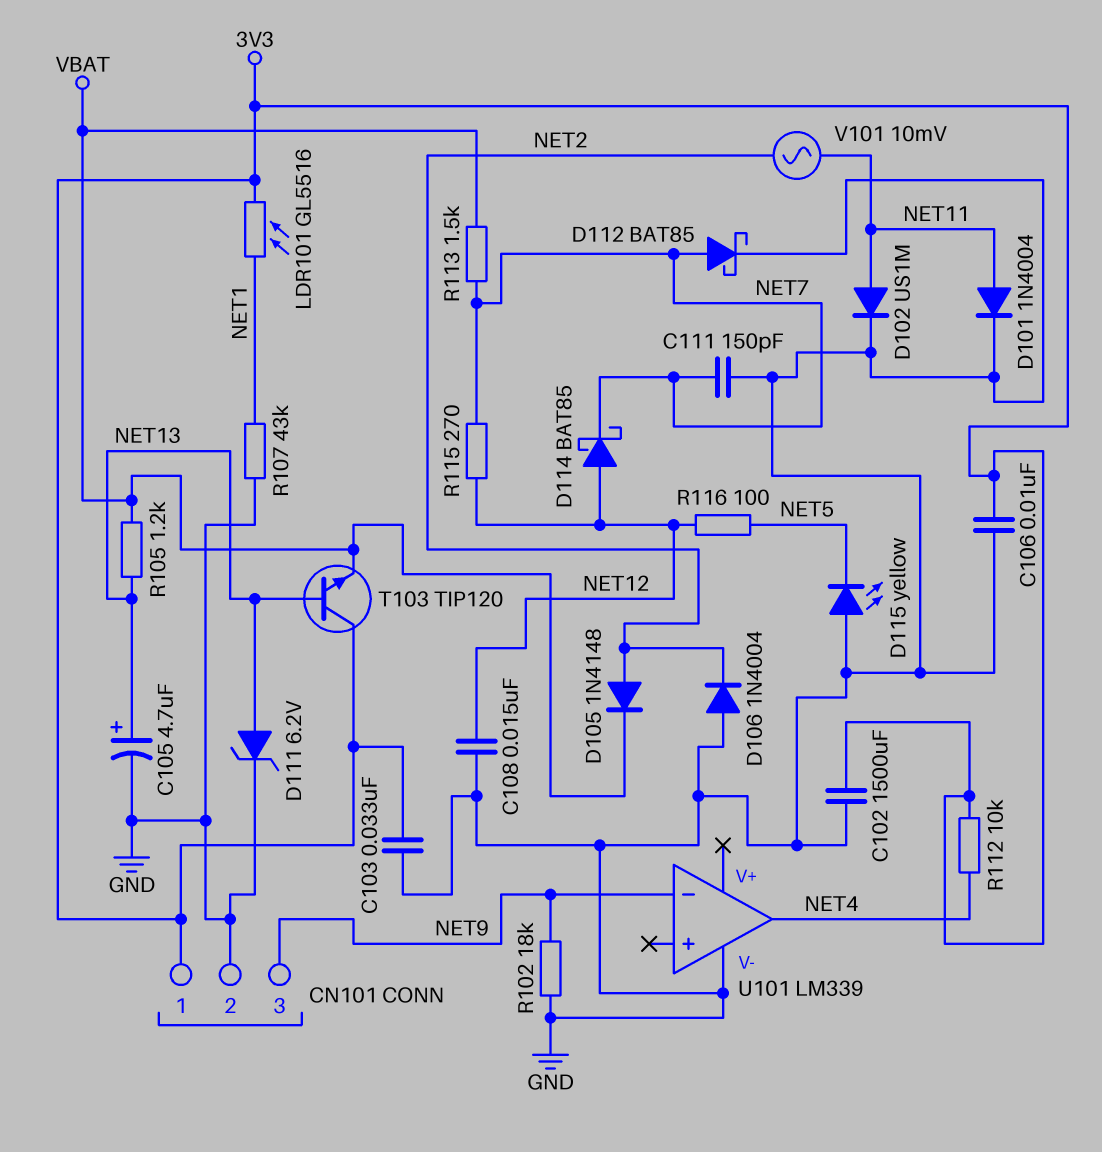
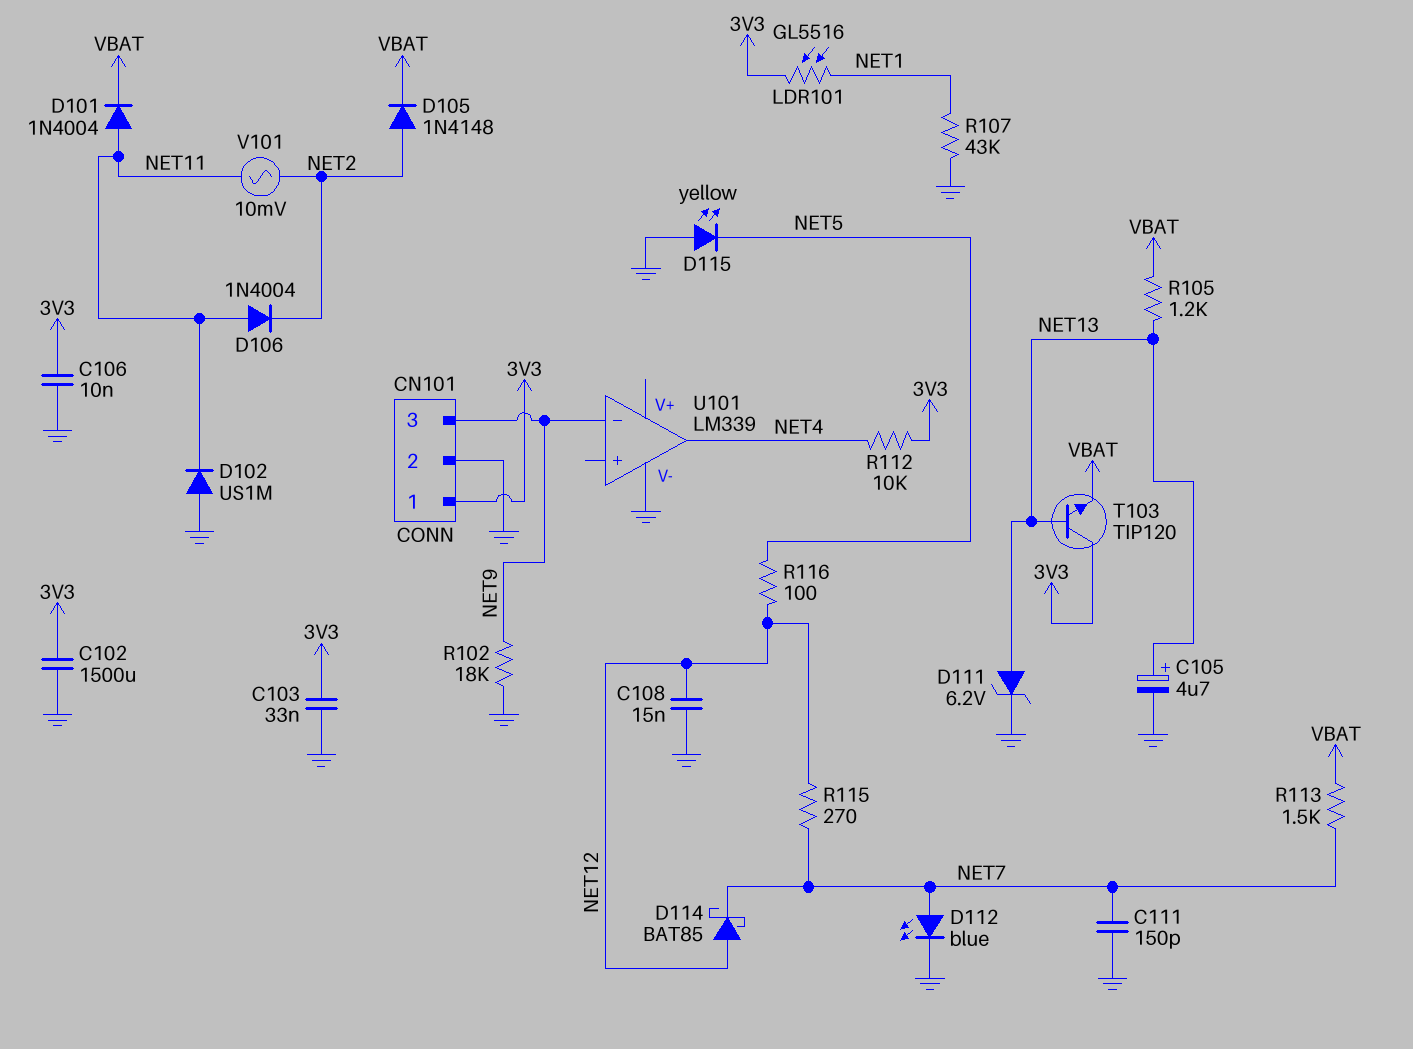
D101: diode 1N4004 (A NET11, K GND) -> diode 1N4004 (A NET11, K VBAT)
D102: diode US1M (A NET11, K GND) -> diode US1M (A GND, K NET11)
D106: diode 1N4004 (A GND, K NET2) -> diode 1N4004 (A NET11, K NET2)
D112: schottky BAT85 (A NET7, K GND) -> LED blue (A NET7, K GND)

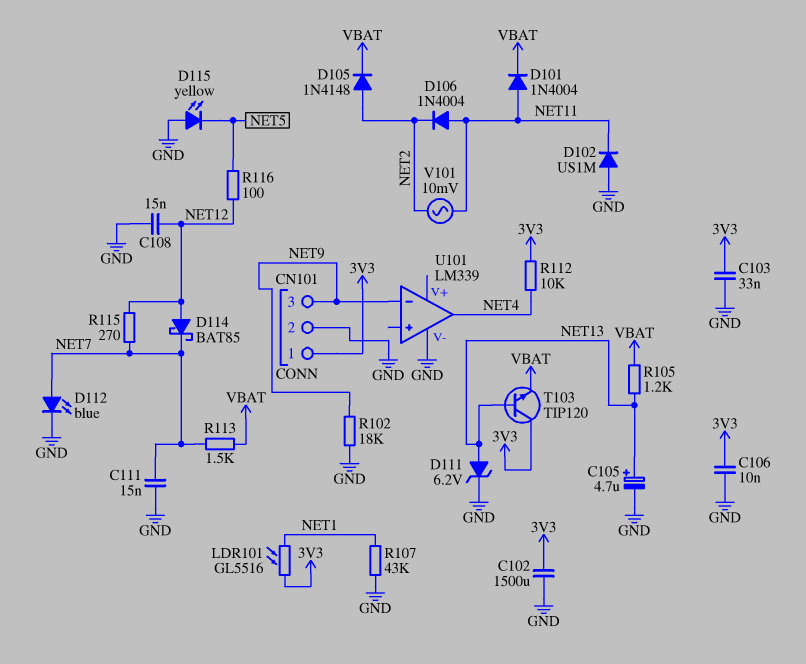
C111: 150pF (GND, NET7) -> 15nF (GND, NET7)

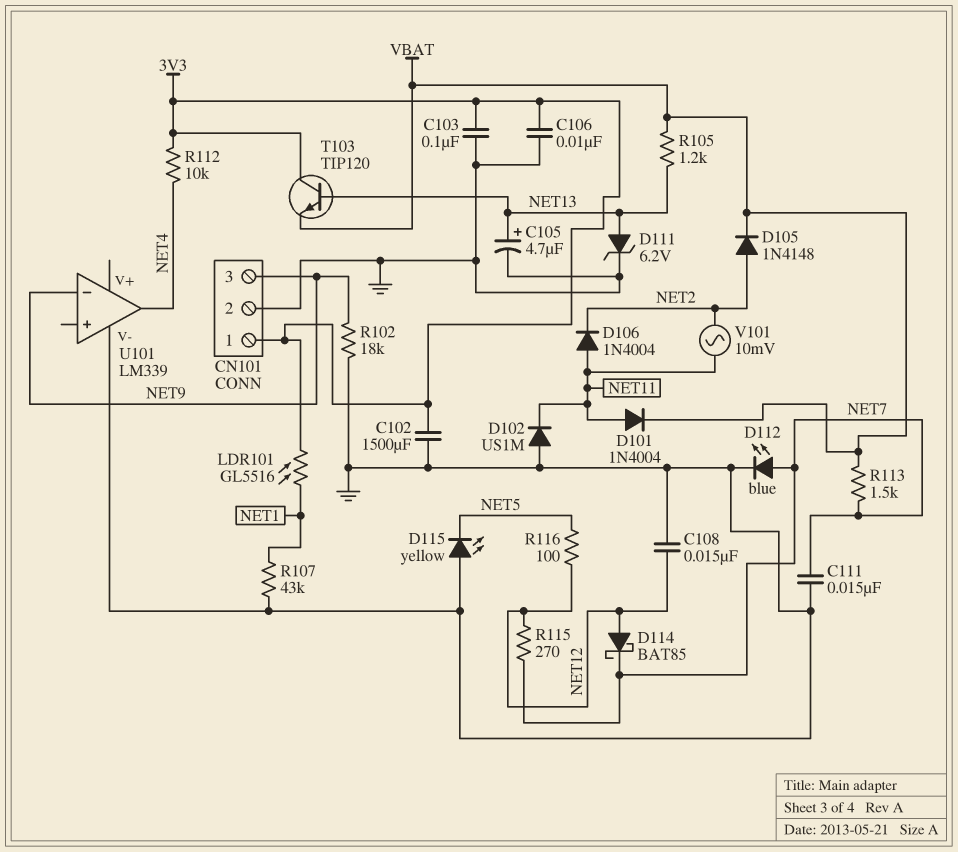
C103: 33nF (3V3, GND) -> 100nF (3V3, GND)

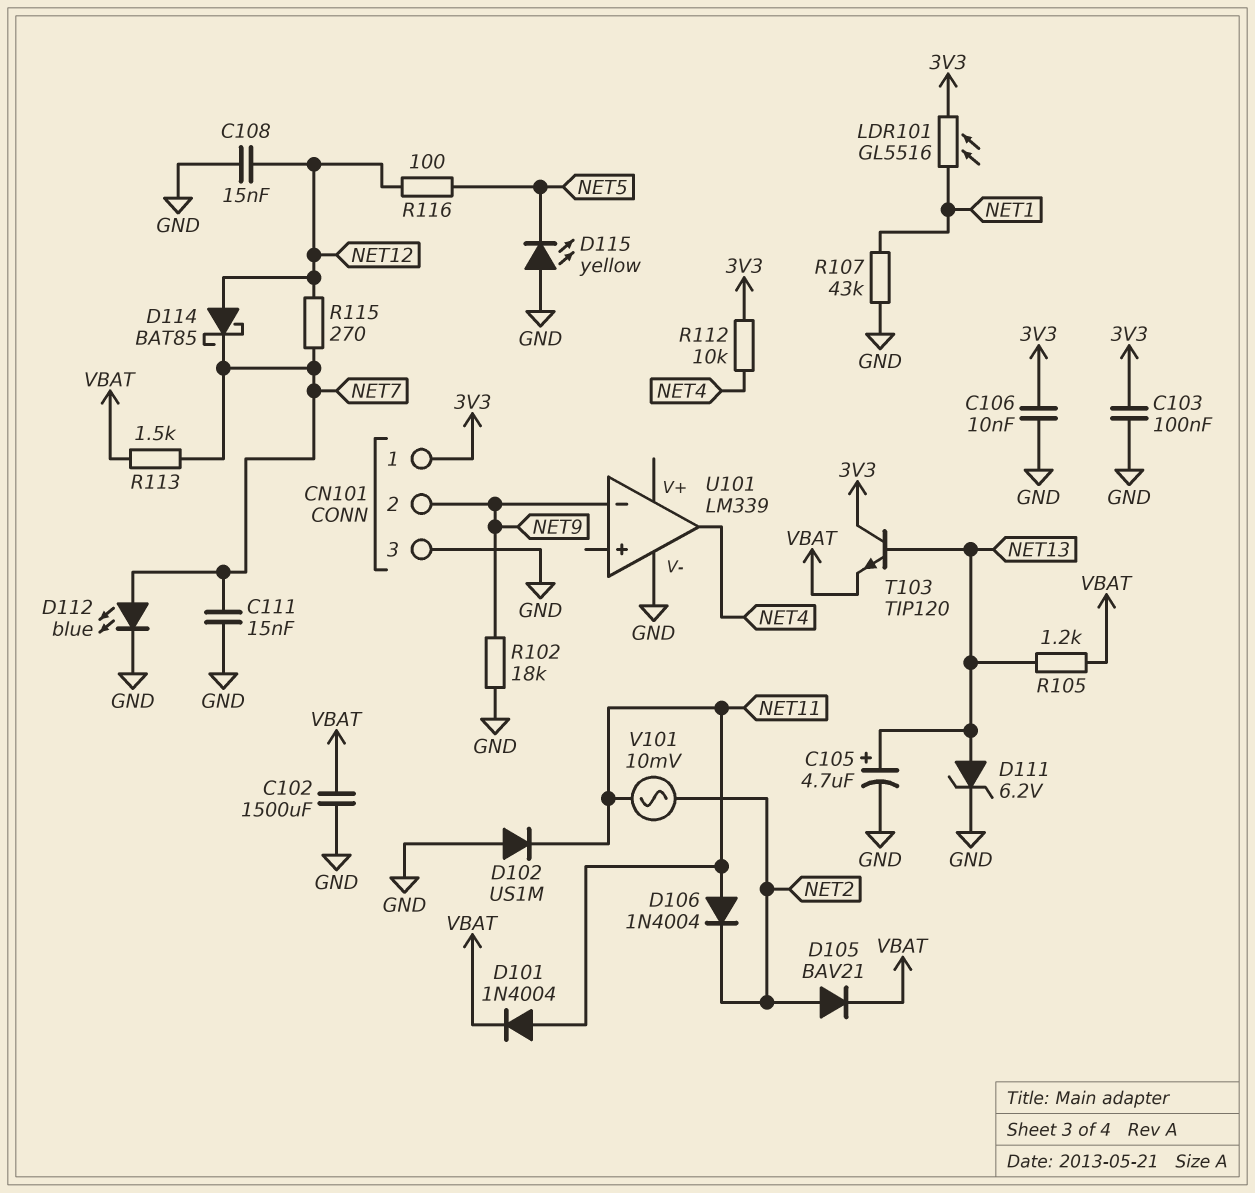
C102: 1500uF (3V3, GND) -> 1500uF (GND, VBAT)
CN101 pin 2: GND -> NET9
CN101 pin 3: NET9 -> GND
D105: diode 1N4148 (A NET2, K VBAT) -> diode BAV21 (A NET2, K VBAT)

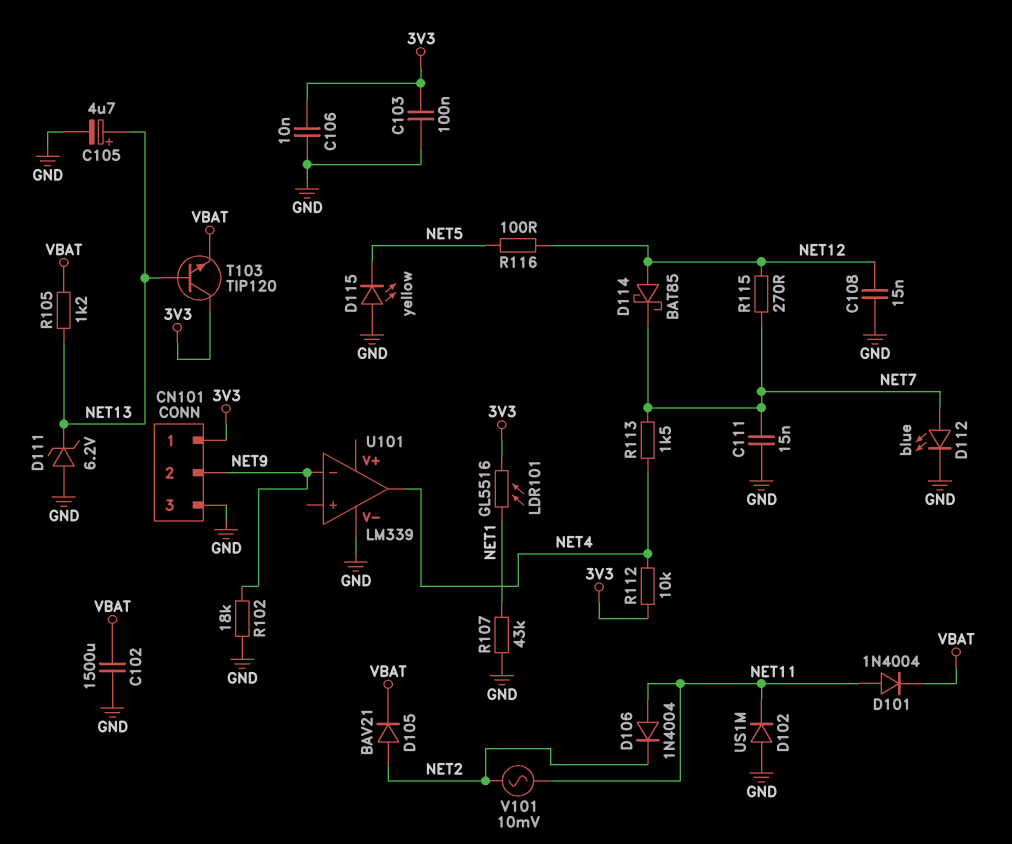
D111: zener 6.2V (A NET13, K GND) -> zener 6.2V (A GND, K NET13)
R113: 1.5k (NET7, VBAT) -> 1.5k (NET4, NET7)

